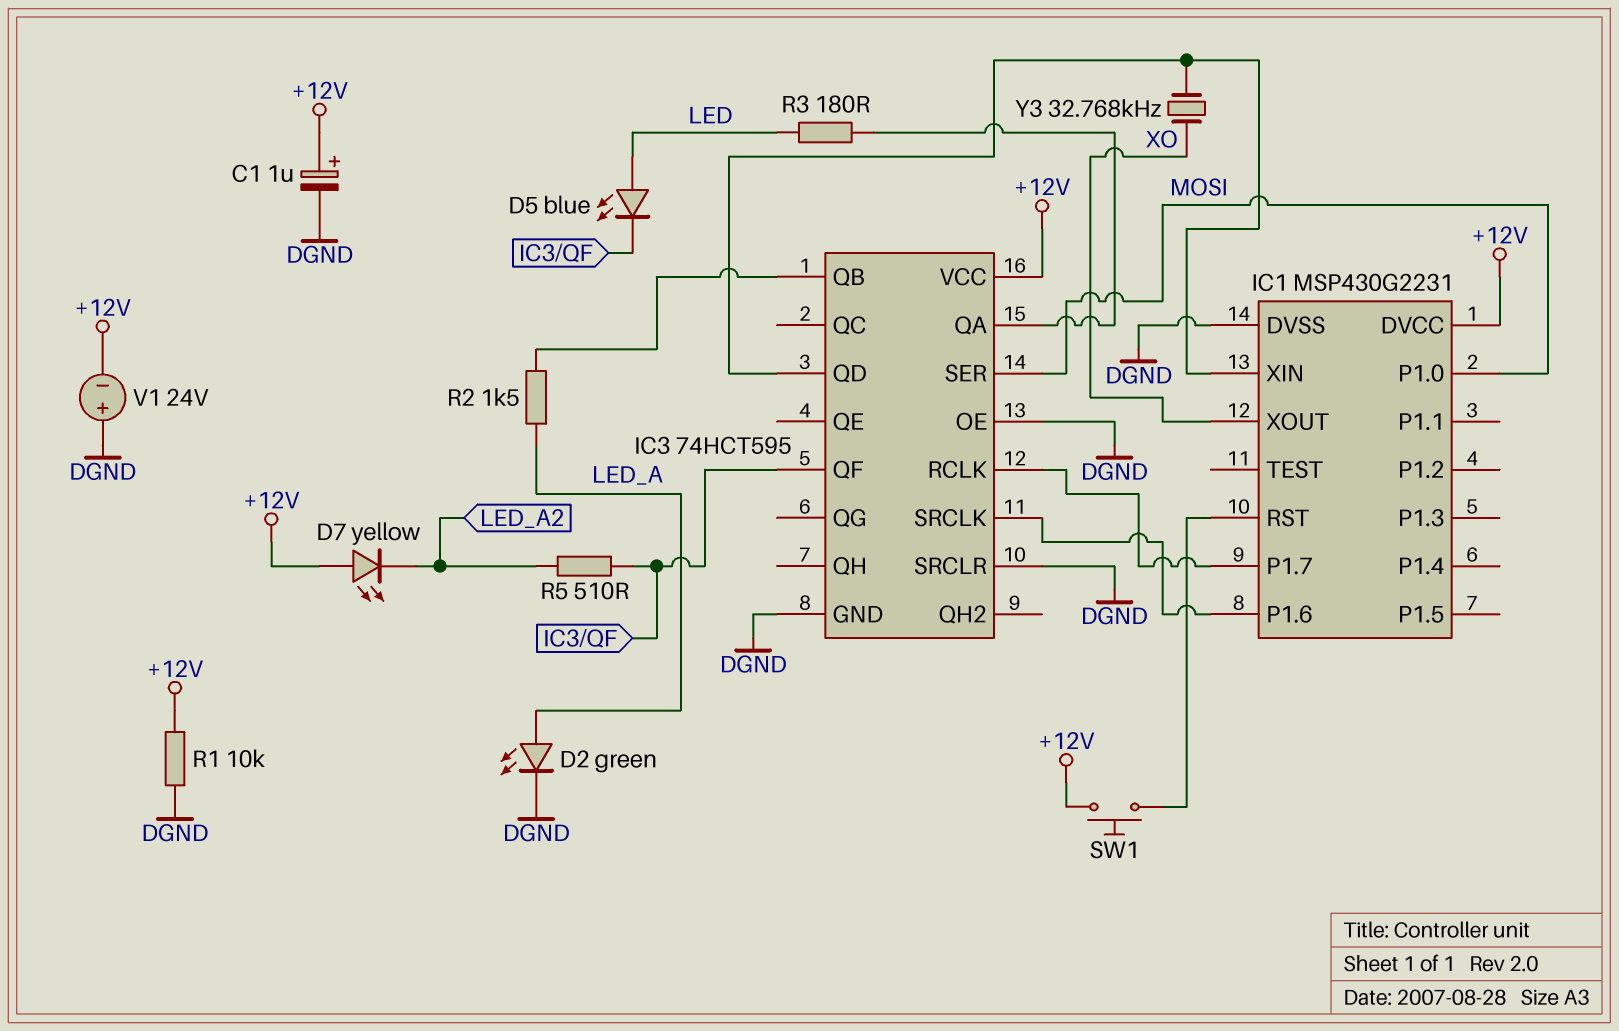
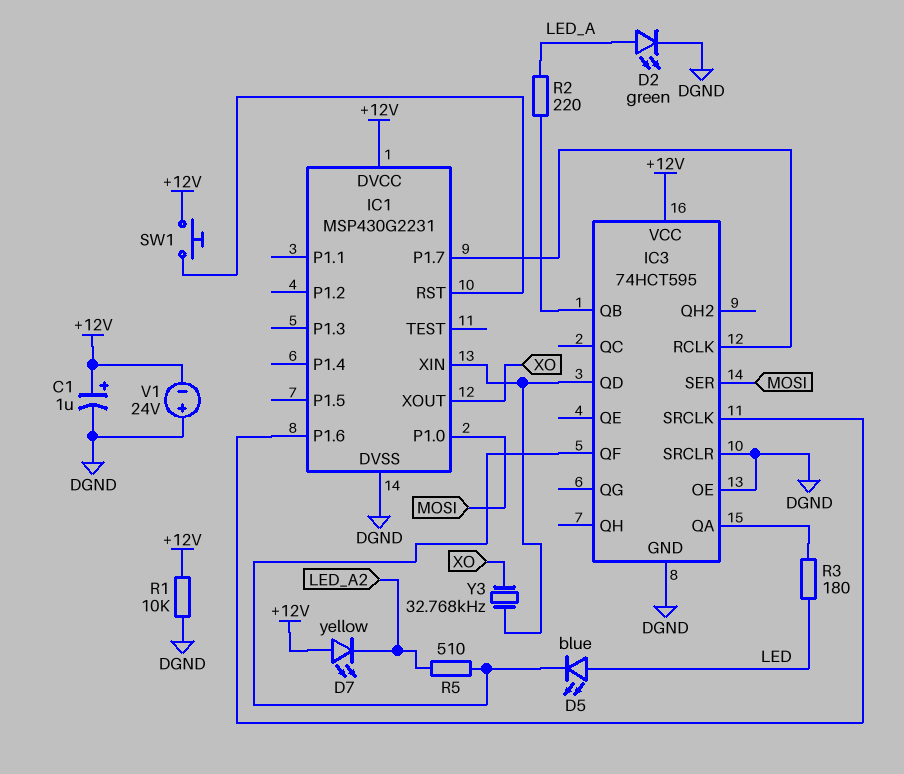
R2: 1.5k (IC3/QB, LED_A) -> 220 (IC3/QB, LED_A)

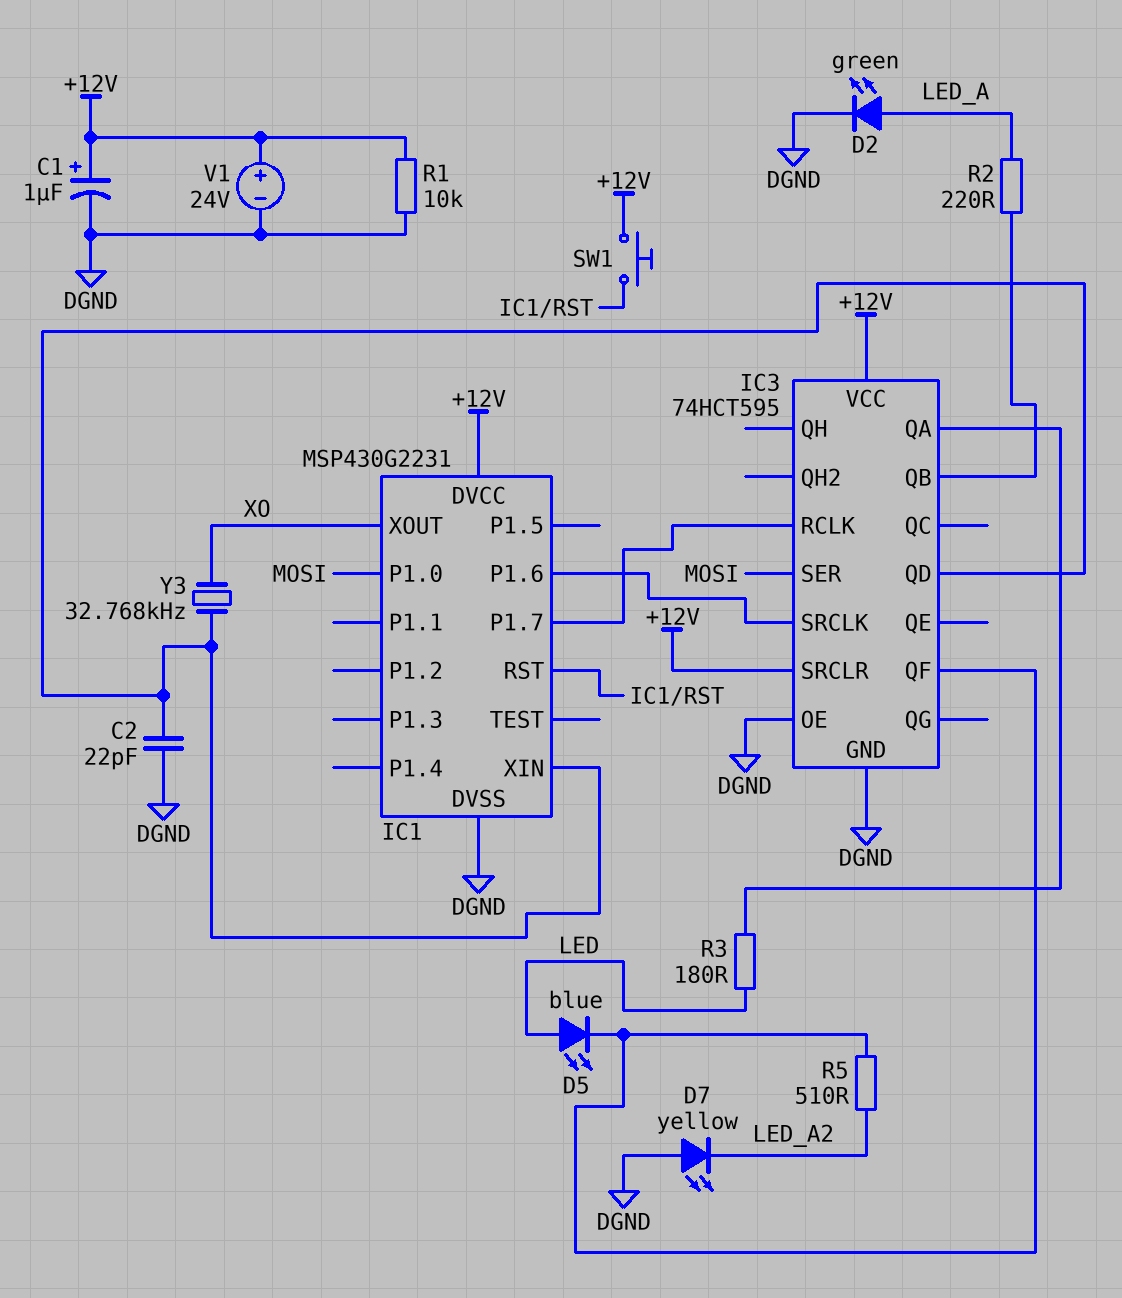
C2: none -> 22pF (DGND, IC1/XIN)
D7: LED yellow (A +12V, K LED_A2) -> LED yellow (A DGND, K LED_A2)
IC3 pin SRCLR: DGND -> +12V
V1: 24V (plus DGND, minus +12V) -> 24V (plus +12V, minus DGND)

